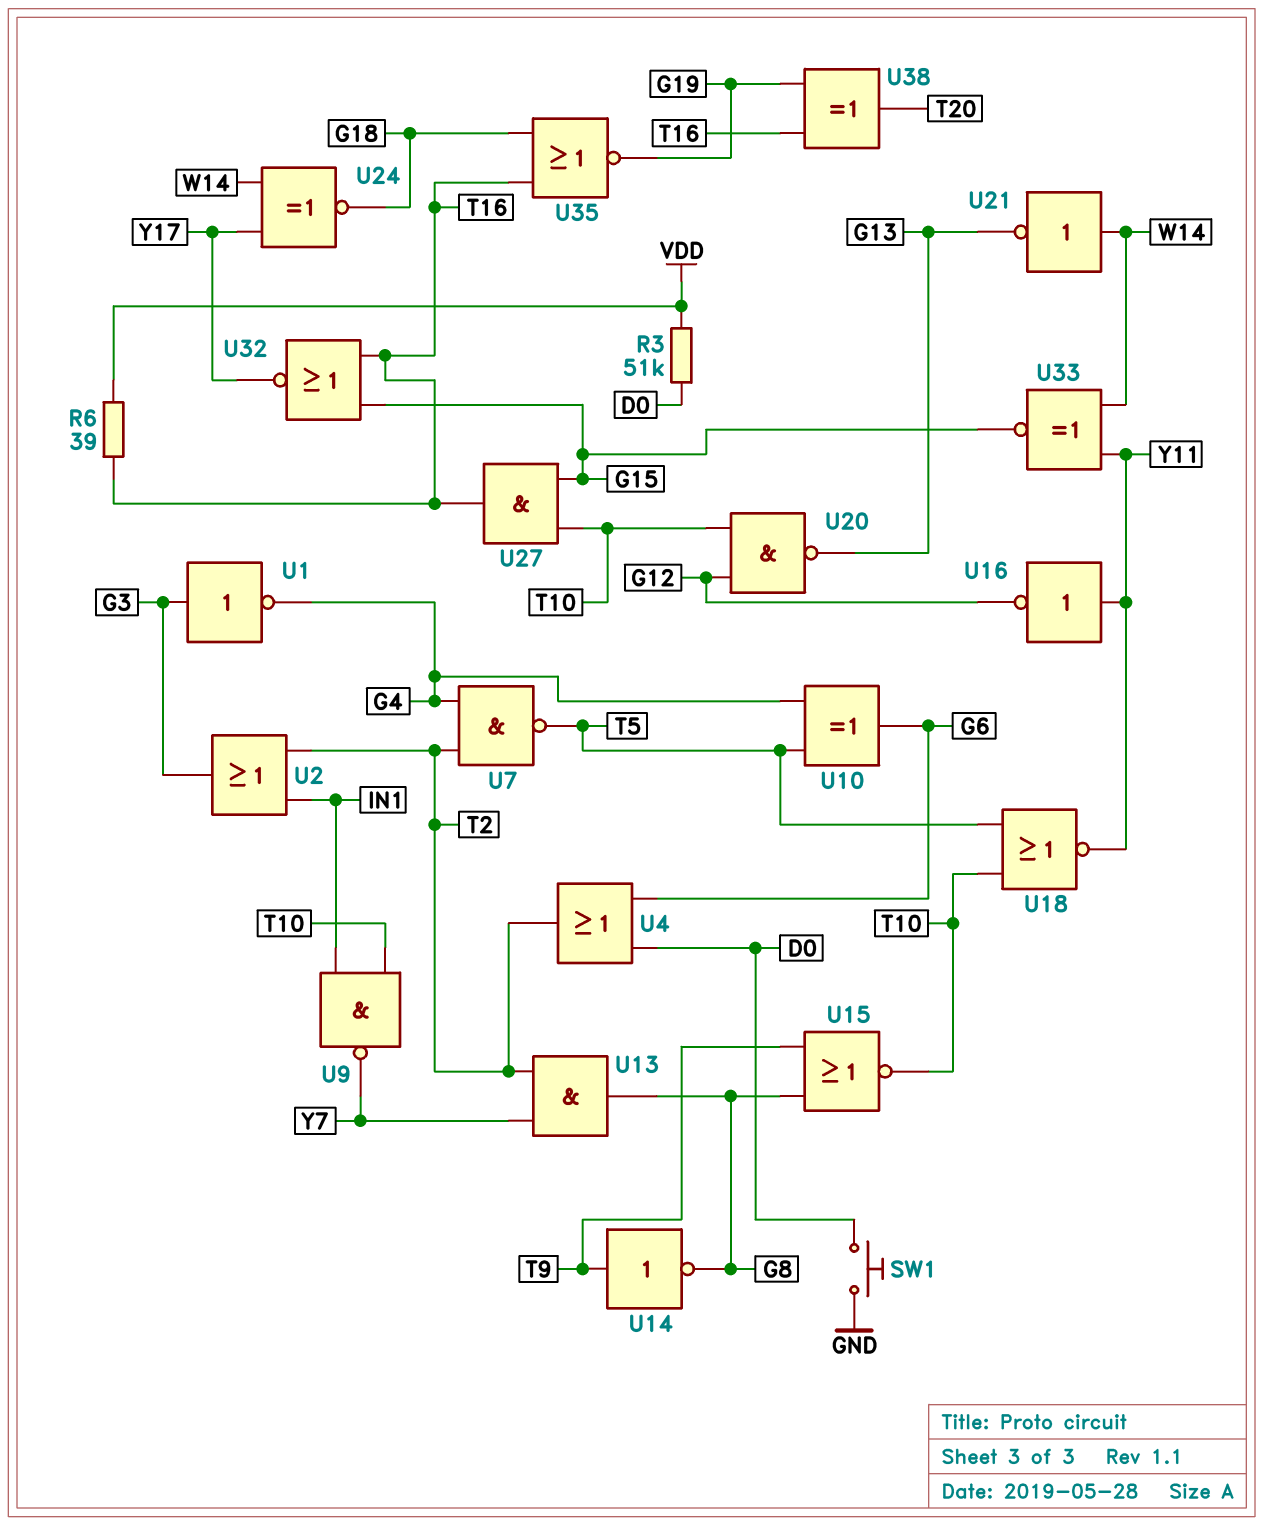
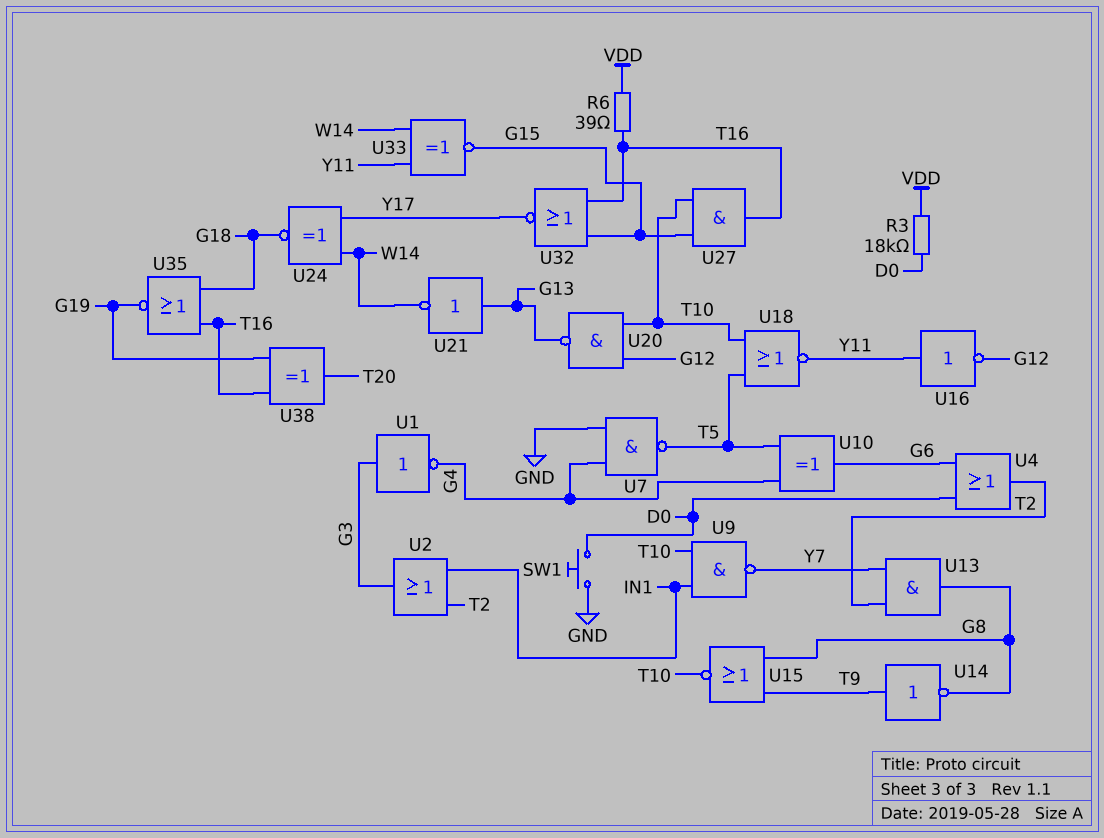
R3: 51k (D0, VDD) -> 18k (D0, VDD)
U7: NAND (in G4, in T2, out T5) -> NAND (in G4, in GND, out T5)
U21: NOT (in W14, out G13) -> NOT (in G13, out W14)

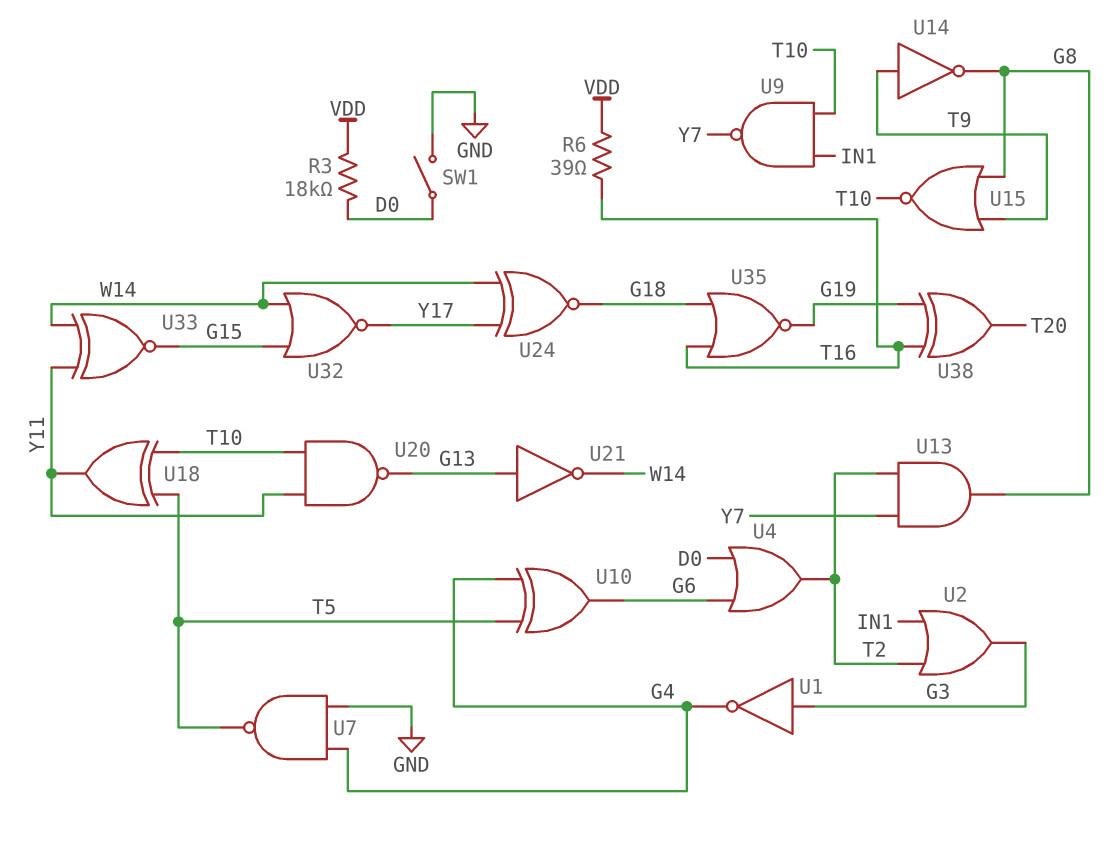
SW1: button (D0, GND) -> switch (D0, GND)
U16: NOT (in Y11, out G12) -> none
U18: NOR (in T5, in T10, out Y11) -> XOR (in T5, in T10, out Y11)
U20: NAND (in G12, in T10, out G13) -> NAND (in T10, in Y11, out G13)
U27: AND (in G15, in T10, out T16) -> none
U32: NOR (in G15, in T16, out Y17) -> NOR (in G15, in W14, out Y17)

